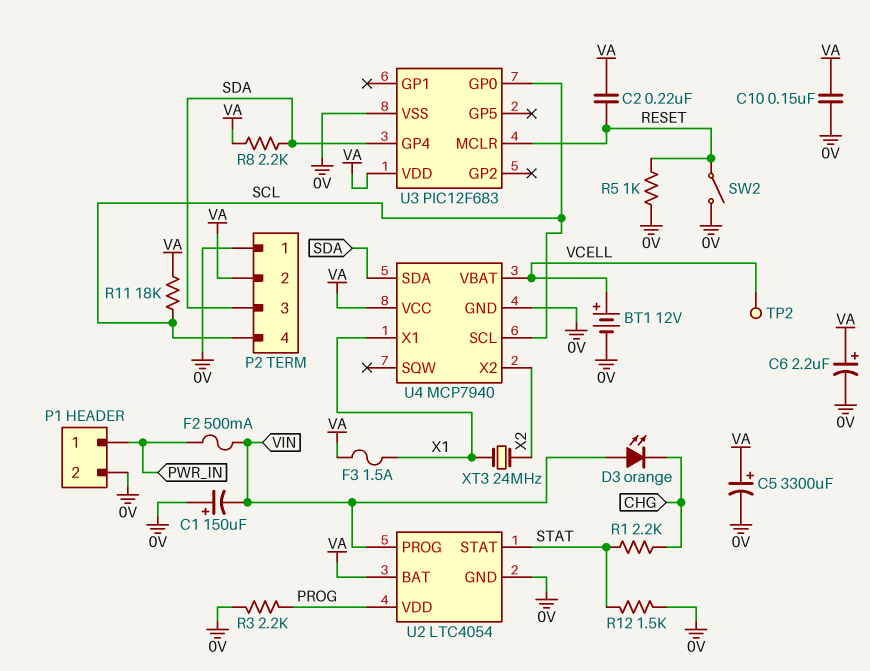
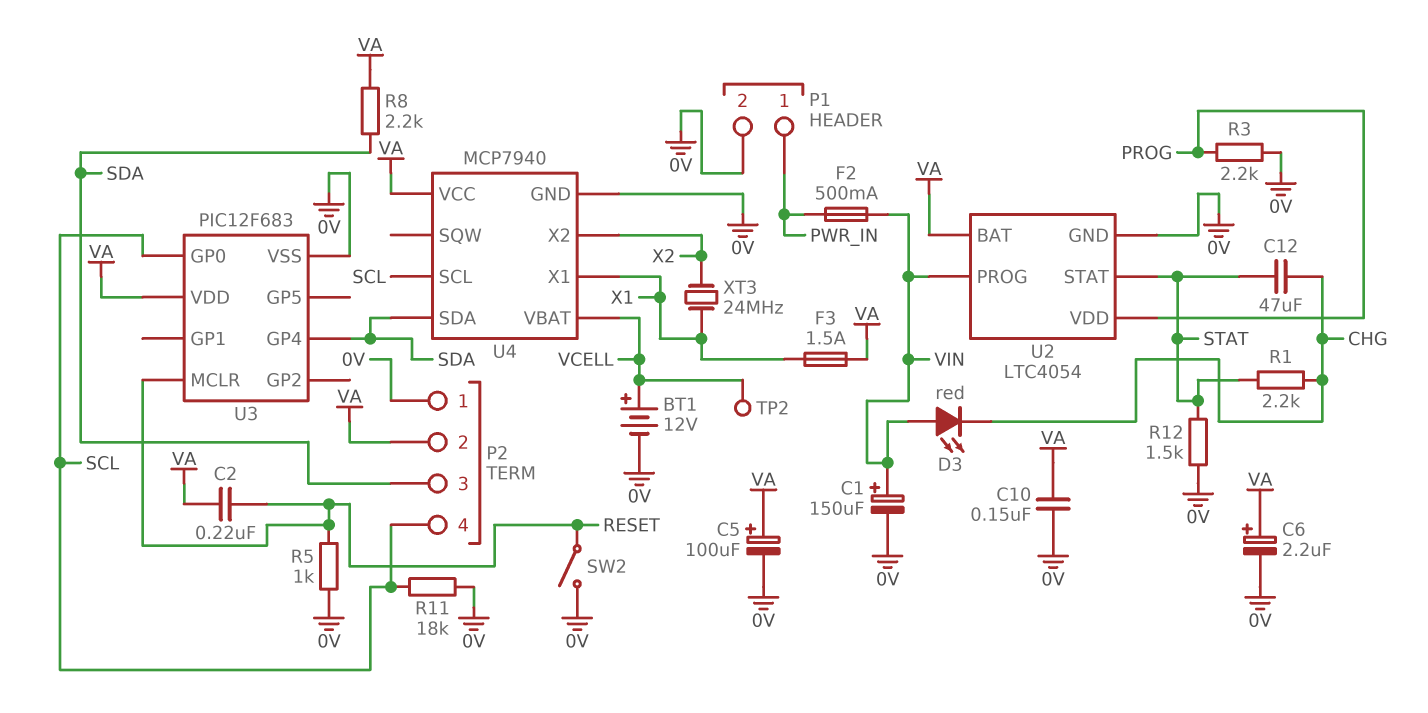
C1: 150uF (plus 0V, minus VIN) -> 150uF (plus VIN, minus 0V)
C5: 3300uF (plus VA, minus 0V) -> 100uF (plus VA, minus 0V)
C12: none -> 47uF (CHG, STAT)
D3: LED orange (A VIN, K CHG) -> LED red (A VIN, K CHG)
R11: 18k (SCL, VA) -> 18k (0V, SCL)

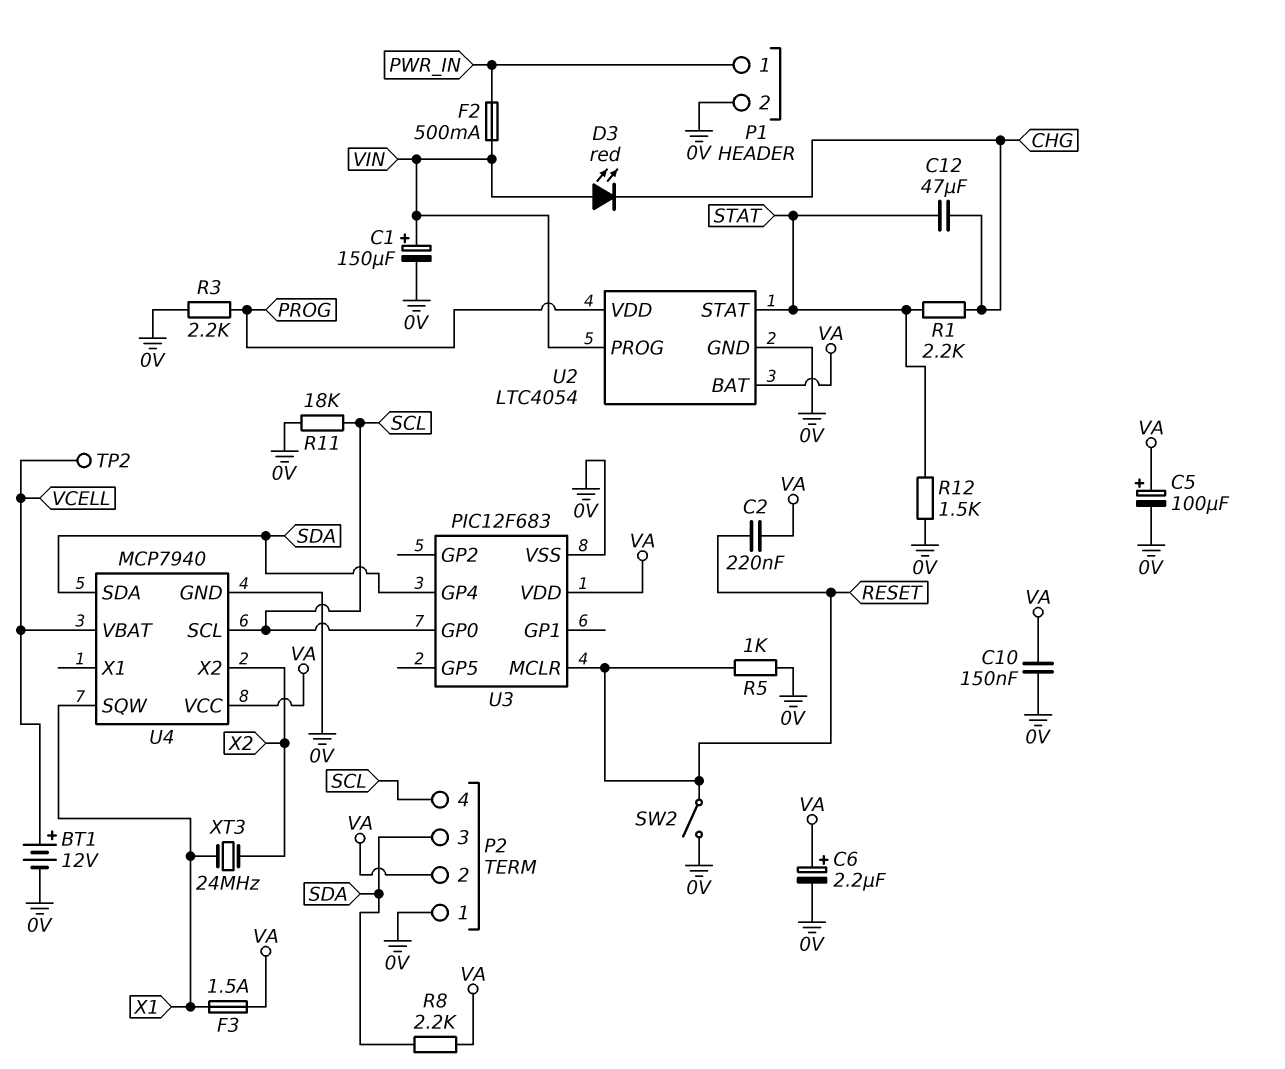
U4 pin SQW: none -> X1
U4 pin X1: X1 -> none

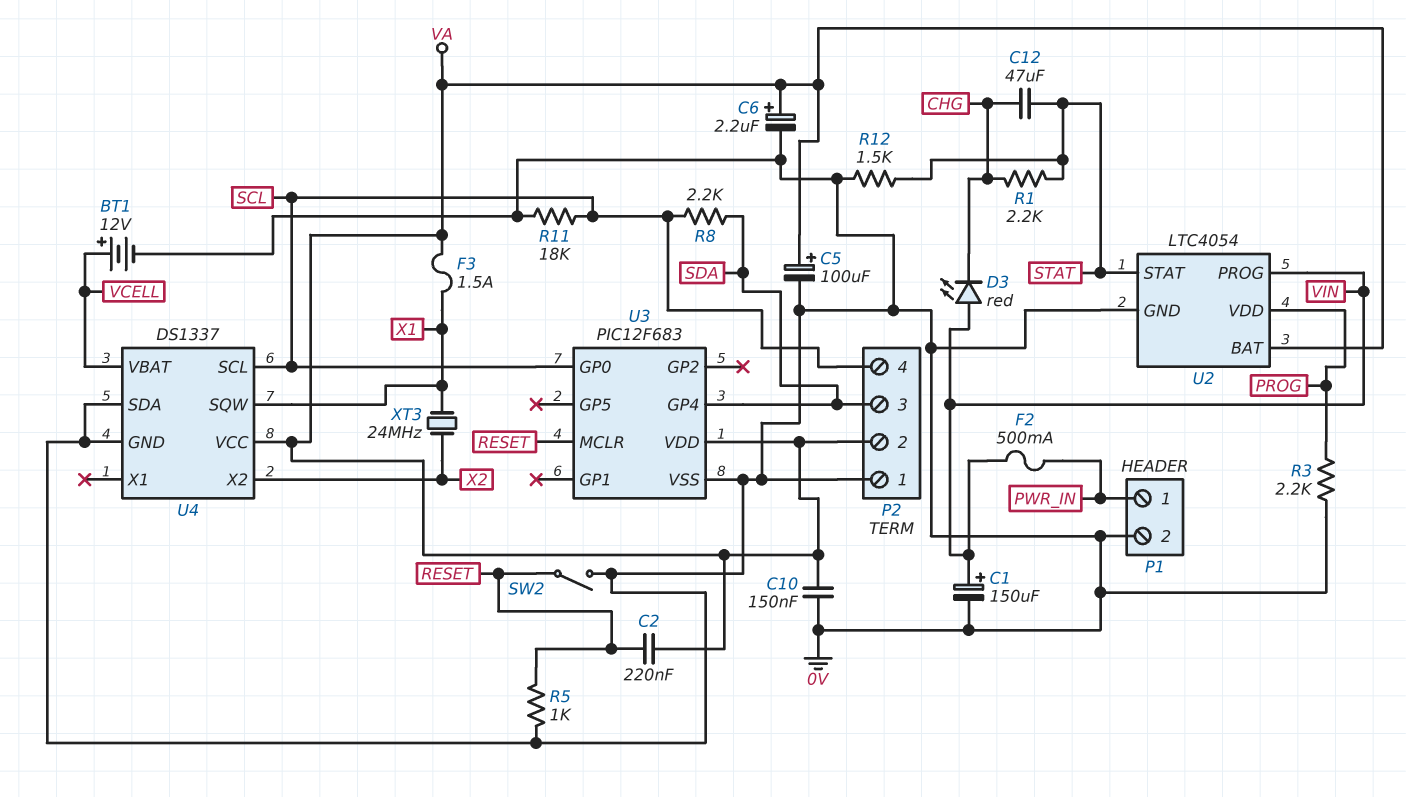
R8: 2.2k (SDA, VA) -> 2.2k (SCL, SDA)
TP2: test point (VCELL) -> none
U4: MCP7940 -> DS1337
U4 pin SDA: SDA -> 0V

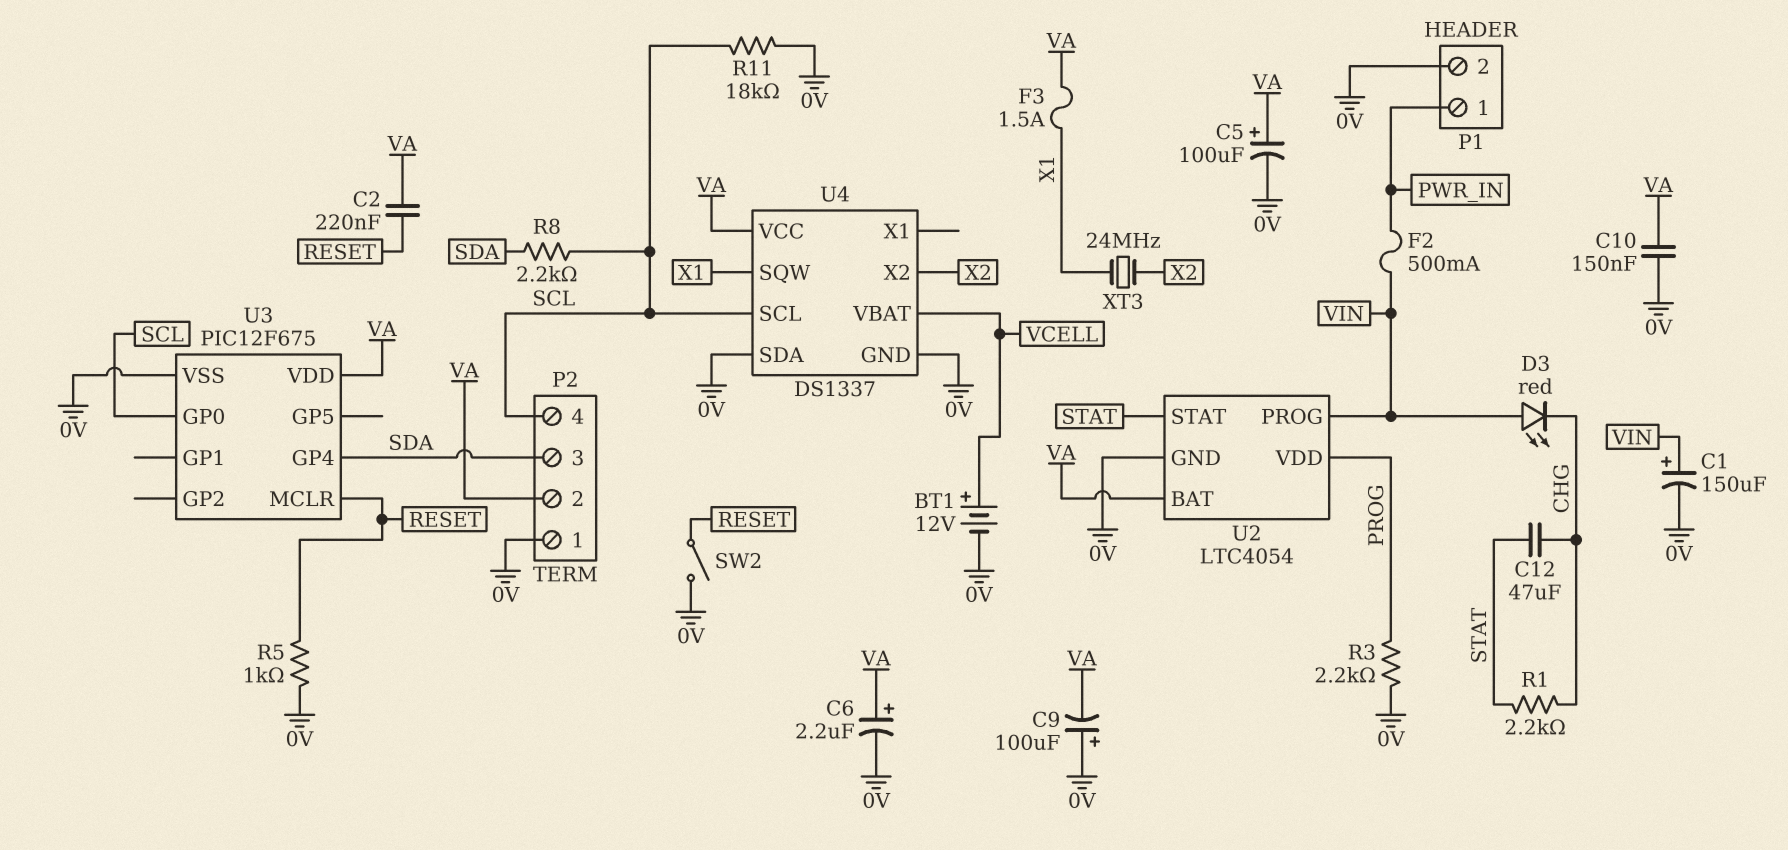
C9: none -> 100uF (plus 0V, minus VA)
R12: 1.5k (0V, STAT) -> none
U3: PIC12F683 -> PIC12F675

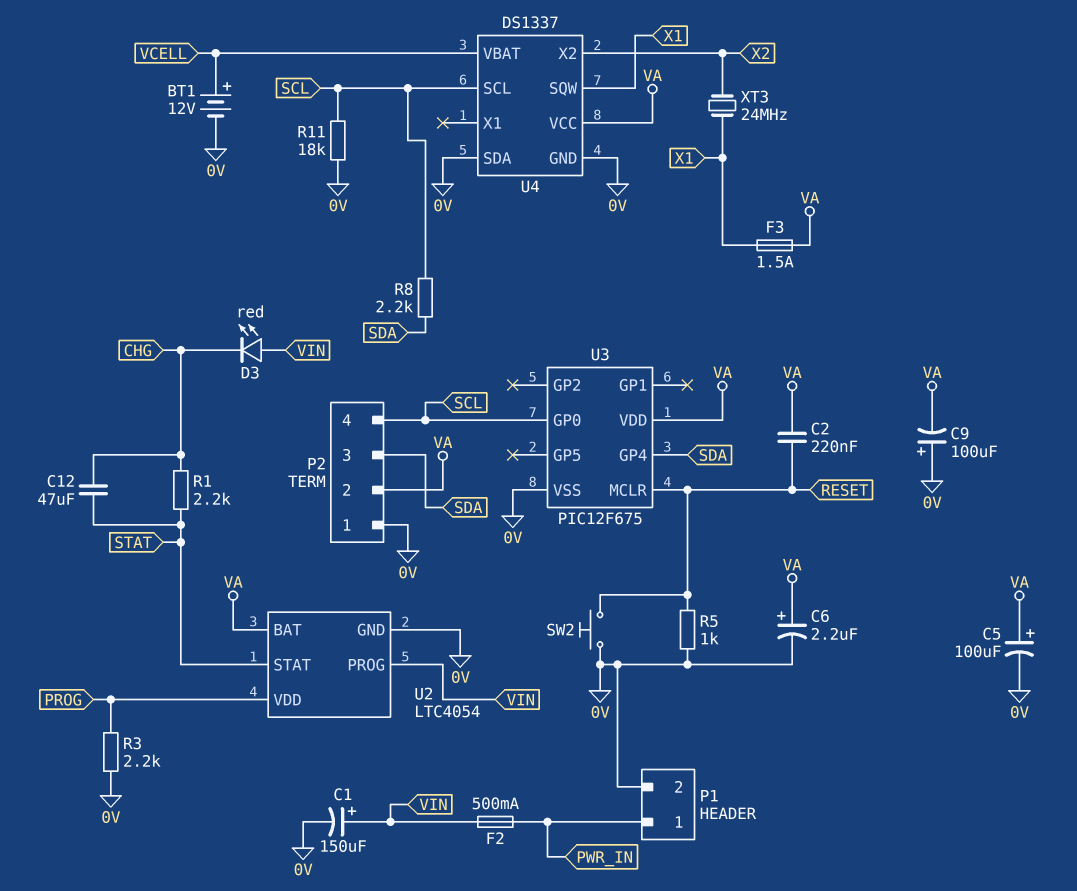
C10: 150nF (0V, VA) -> none
SW2: switch (0V, RESET) -> button (0V, RESET)

